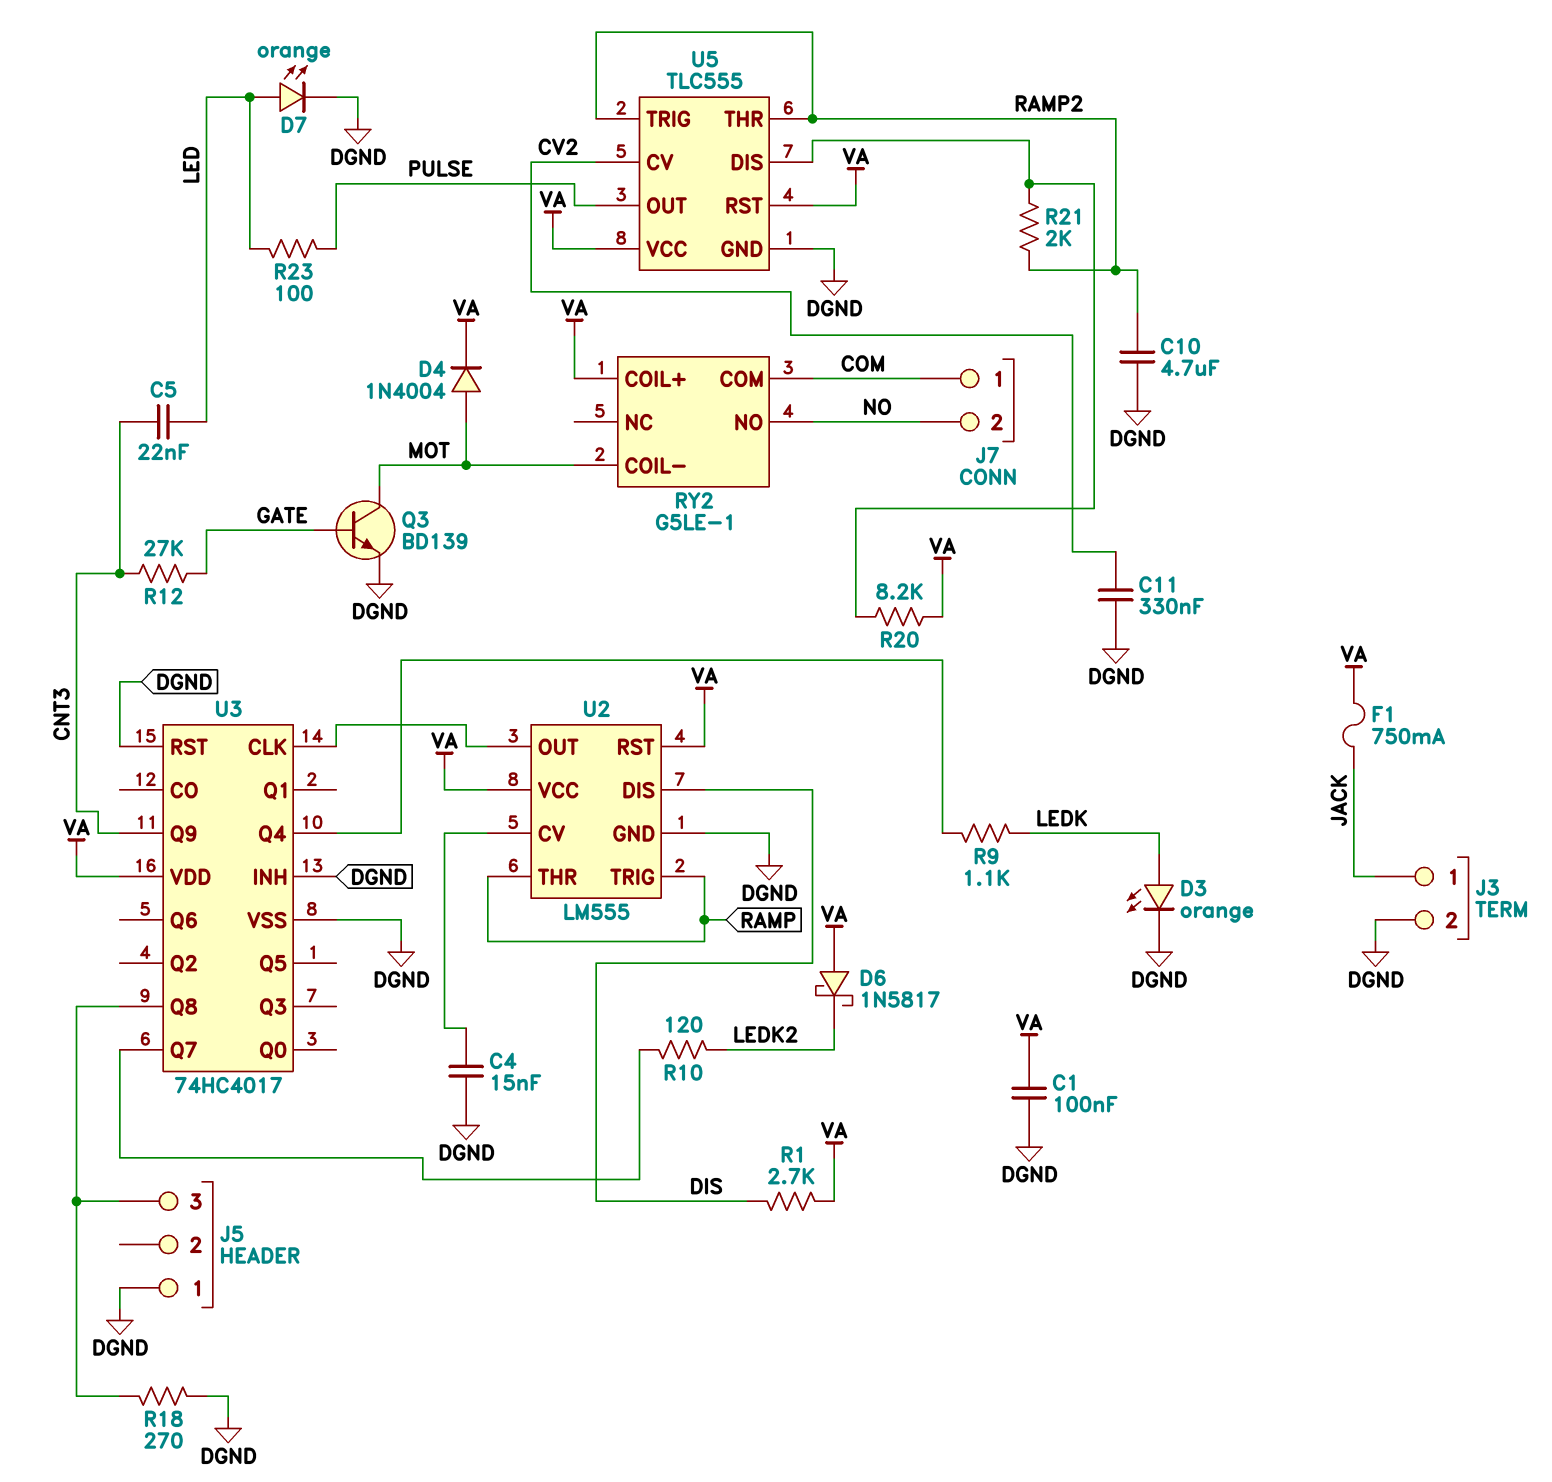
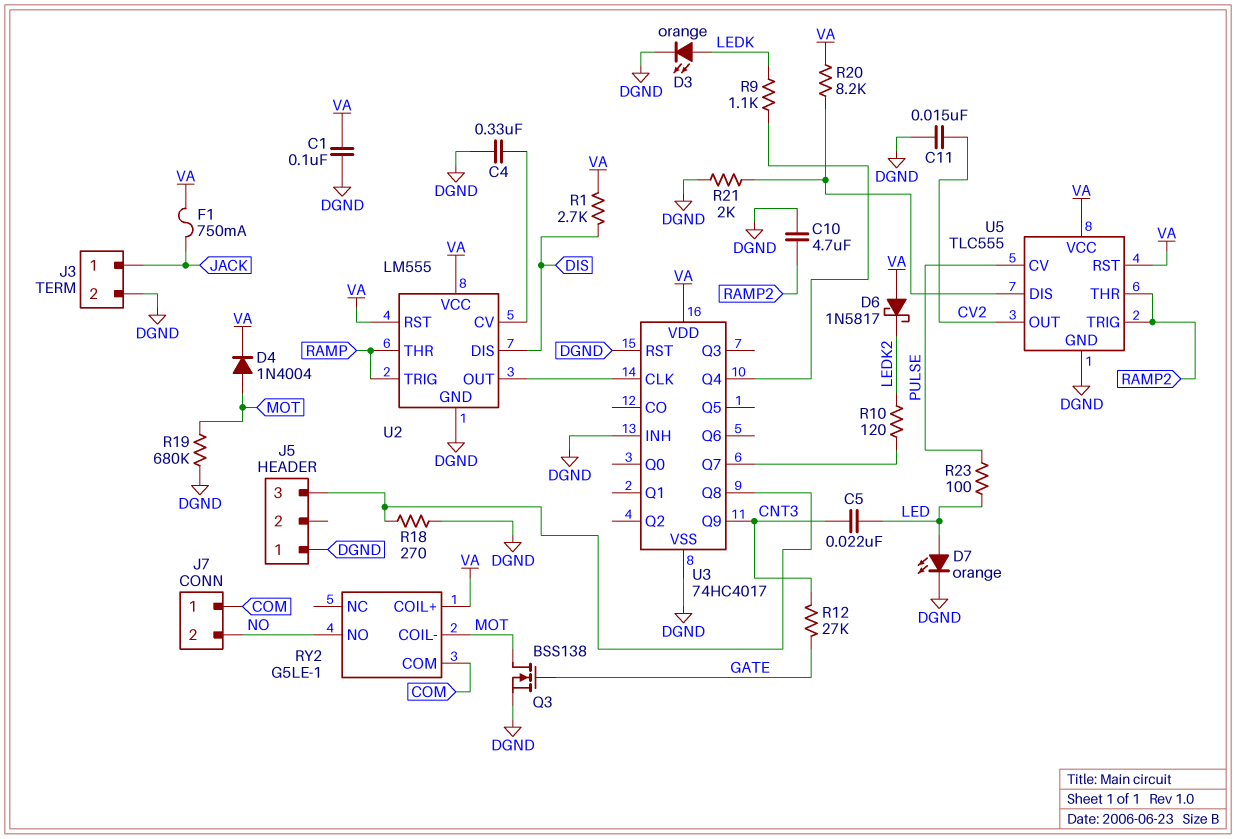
C4: 15nF (DGND, U2/CV) -> 330nF (DGND, U2/CV)
C11: 330nF (CV2, DGND) -> 15nF (CV2, DGND)
Q3: NPN BD139 (B GATE, C MOT, E DGND) -> NMOS BSS138 (G GATE, D MOT, S DGND)
R19: none -> 680k (DGND, MOT)
R21: 2k (RAMP2, U5/DIS) -> 2k (DGND, U5/DIS)
U5 pin CV: CV2 -> PULSE
U5 pin OUT: PULSE -> CV2

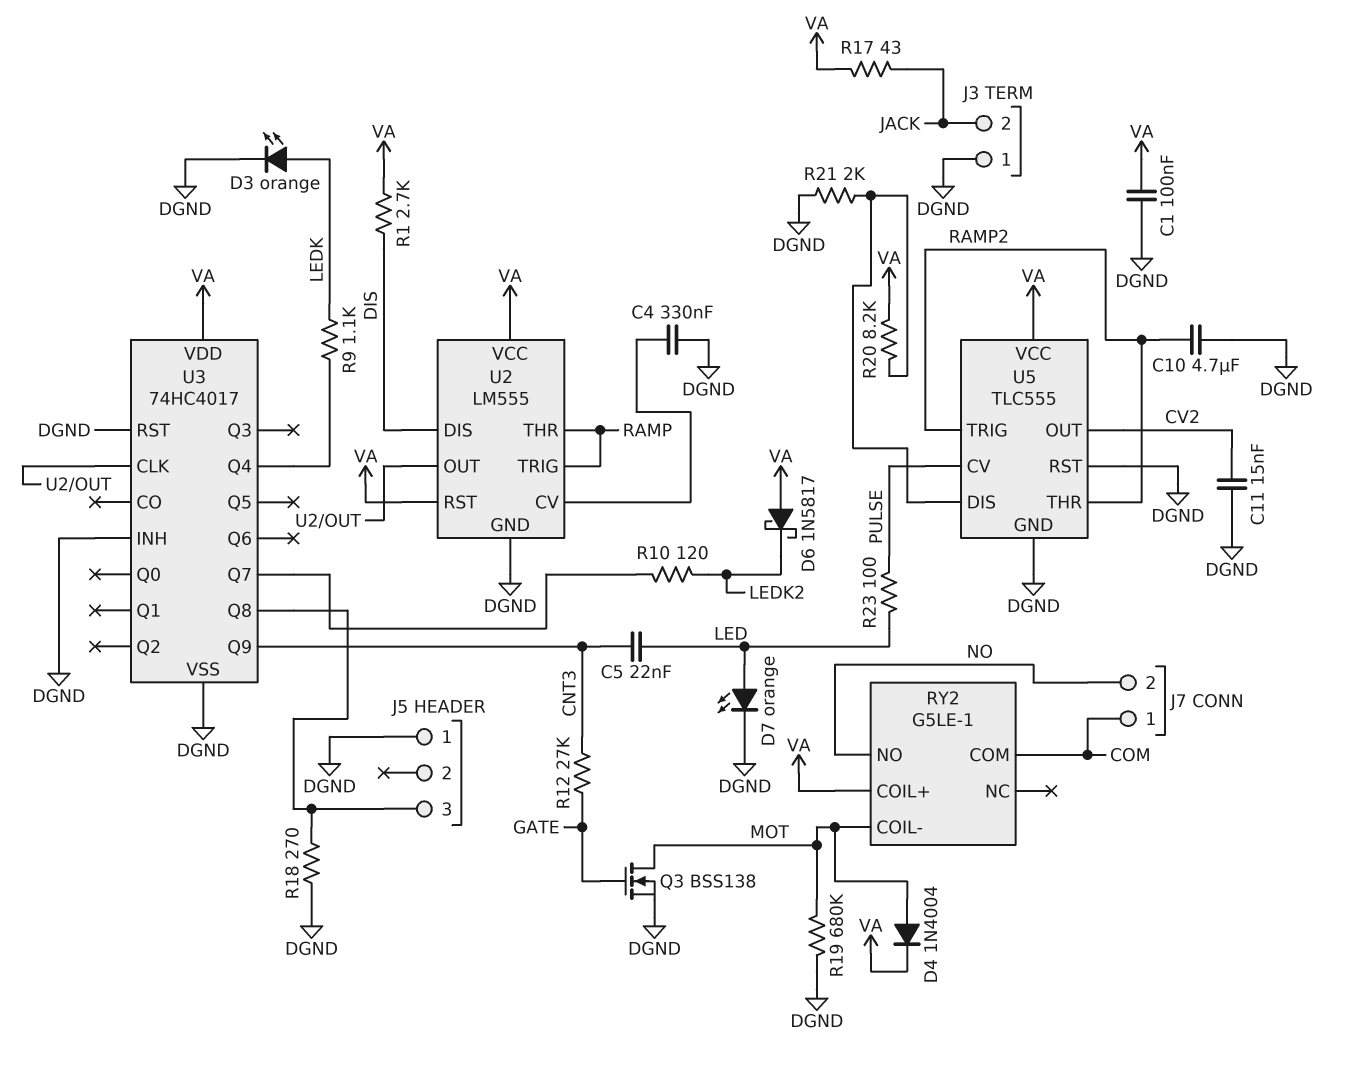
F1: 750mA (JACK, VA) -> none
J3 pin 1: JACK -> DGND
J3 pin 2: DGND -> JACK
R17: none -> 43 (JACK, VA)
U5 pin RST: VA -> DGND

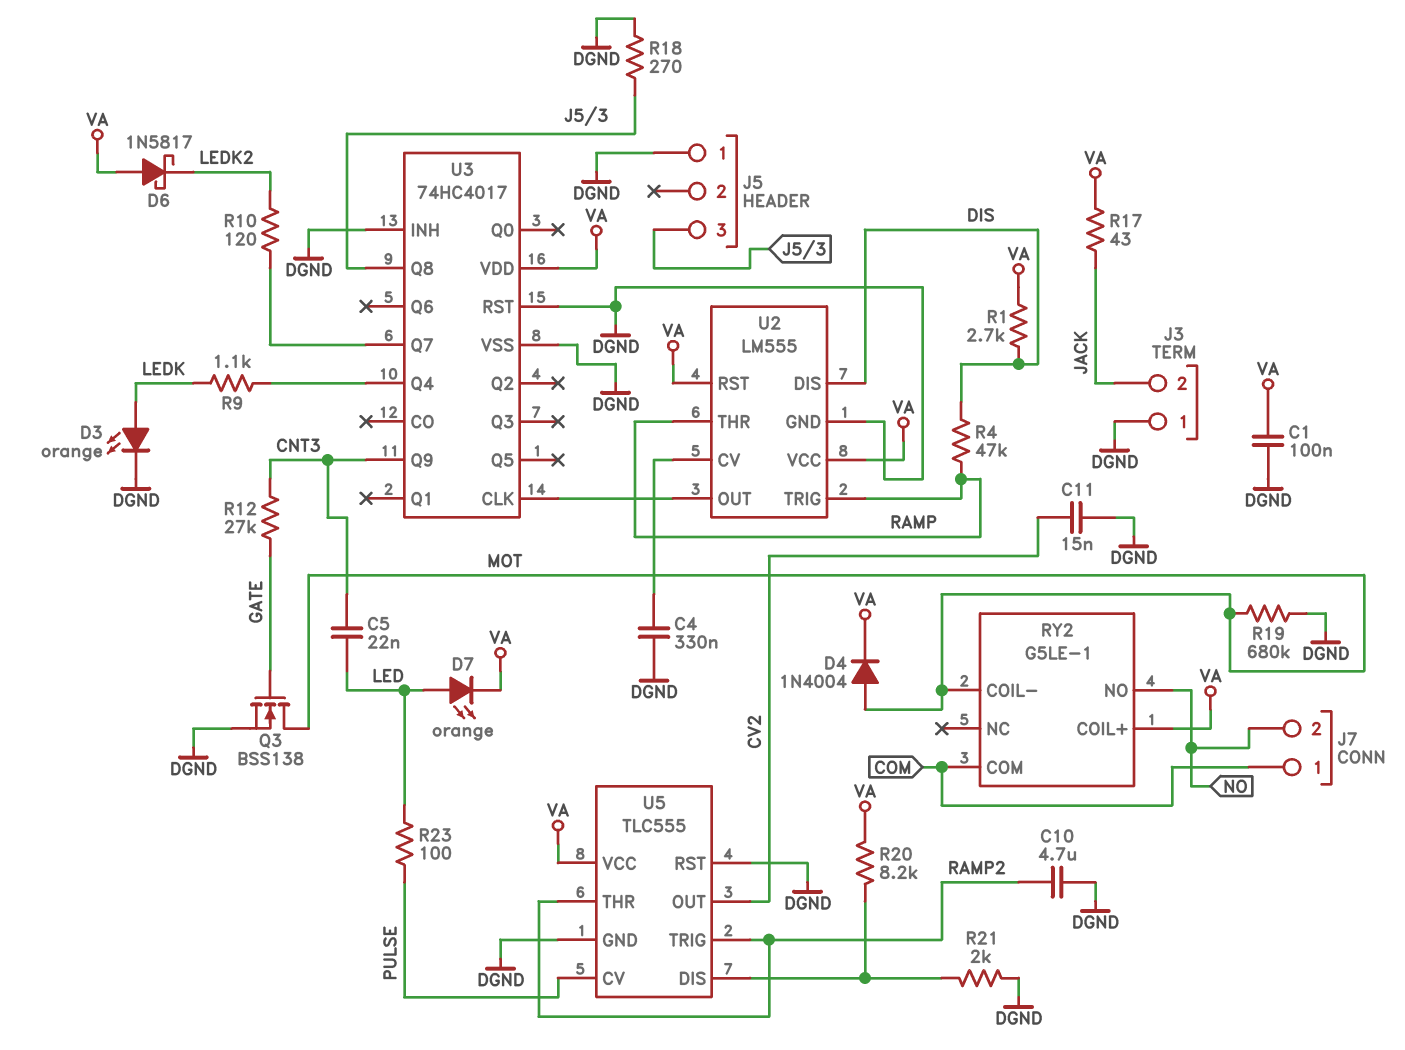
D7: LED orange (A LED, K DGND) -> LED orange (A LED, K VA)
R4: none -> 47k (DIS, RAMP)

